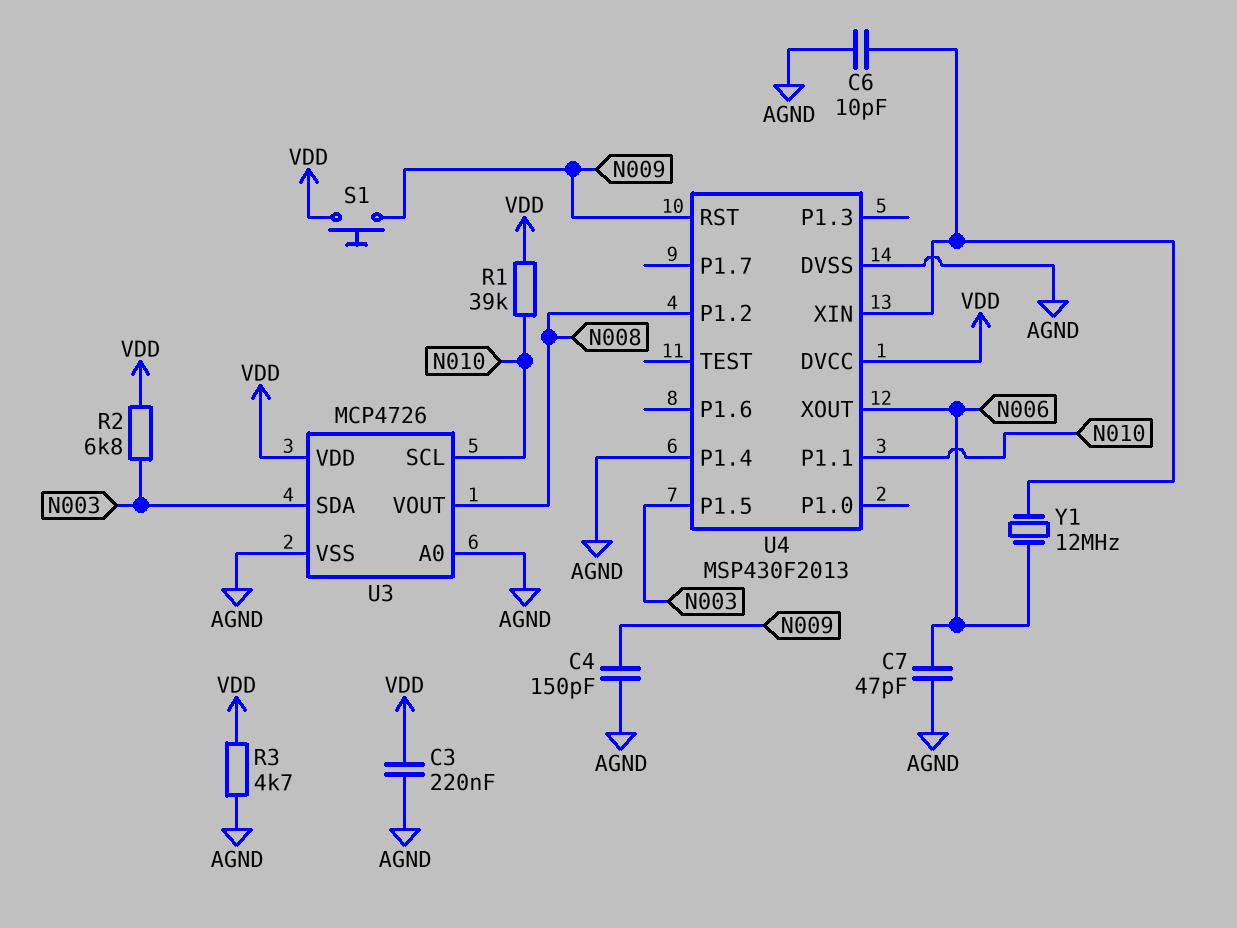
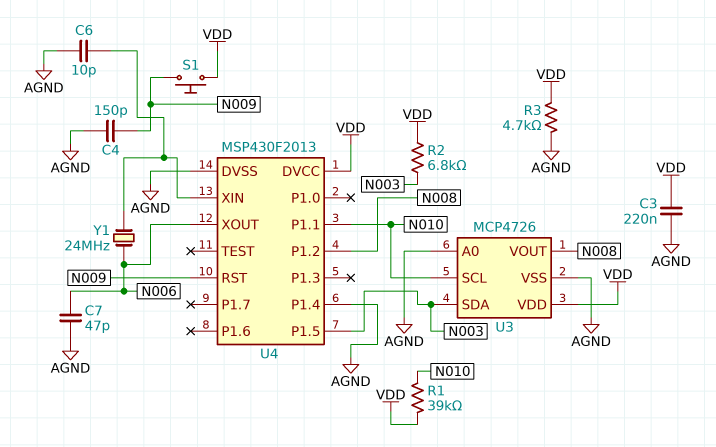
Y1: 12MHz (N006, U4/XIN) -> 24MHz (N006, U4/XIN)

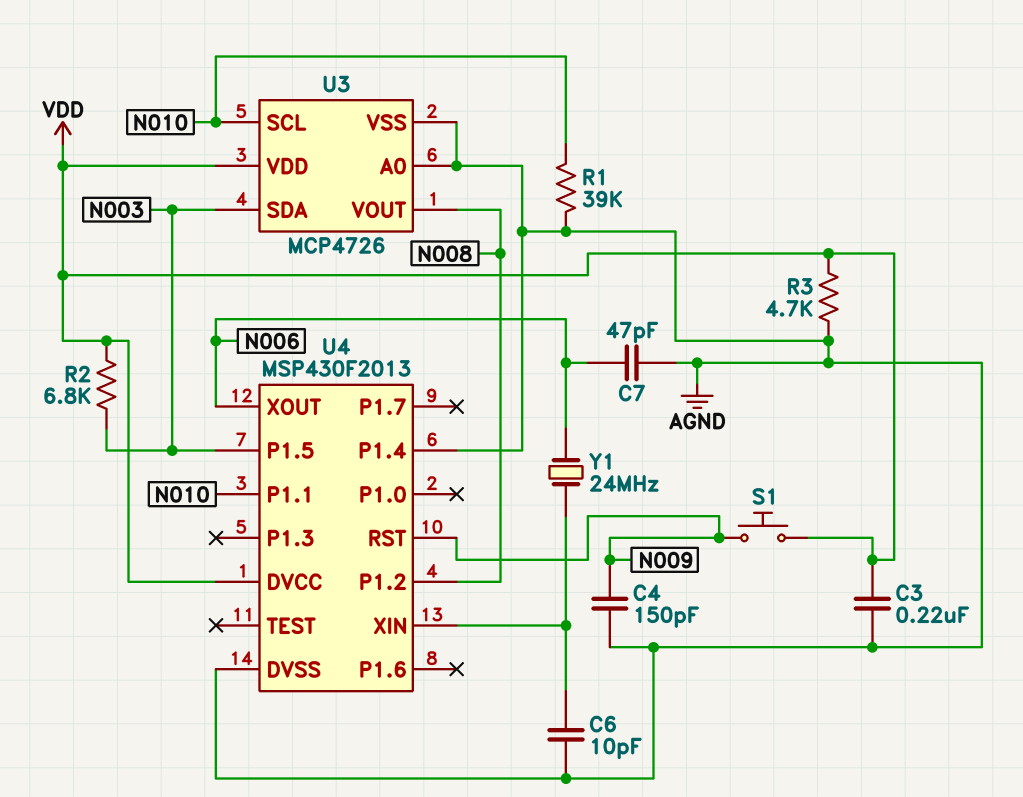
R1: 39k (N010, VDD) -> 39k (AGND, N010)

